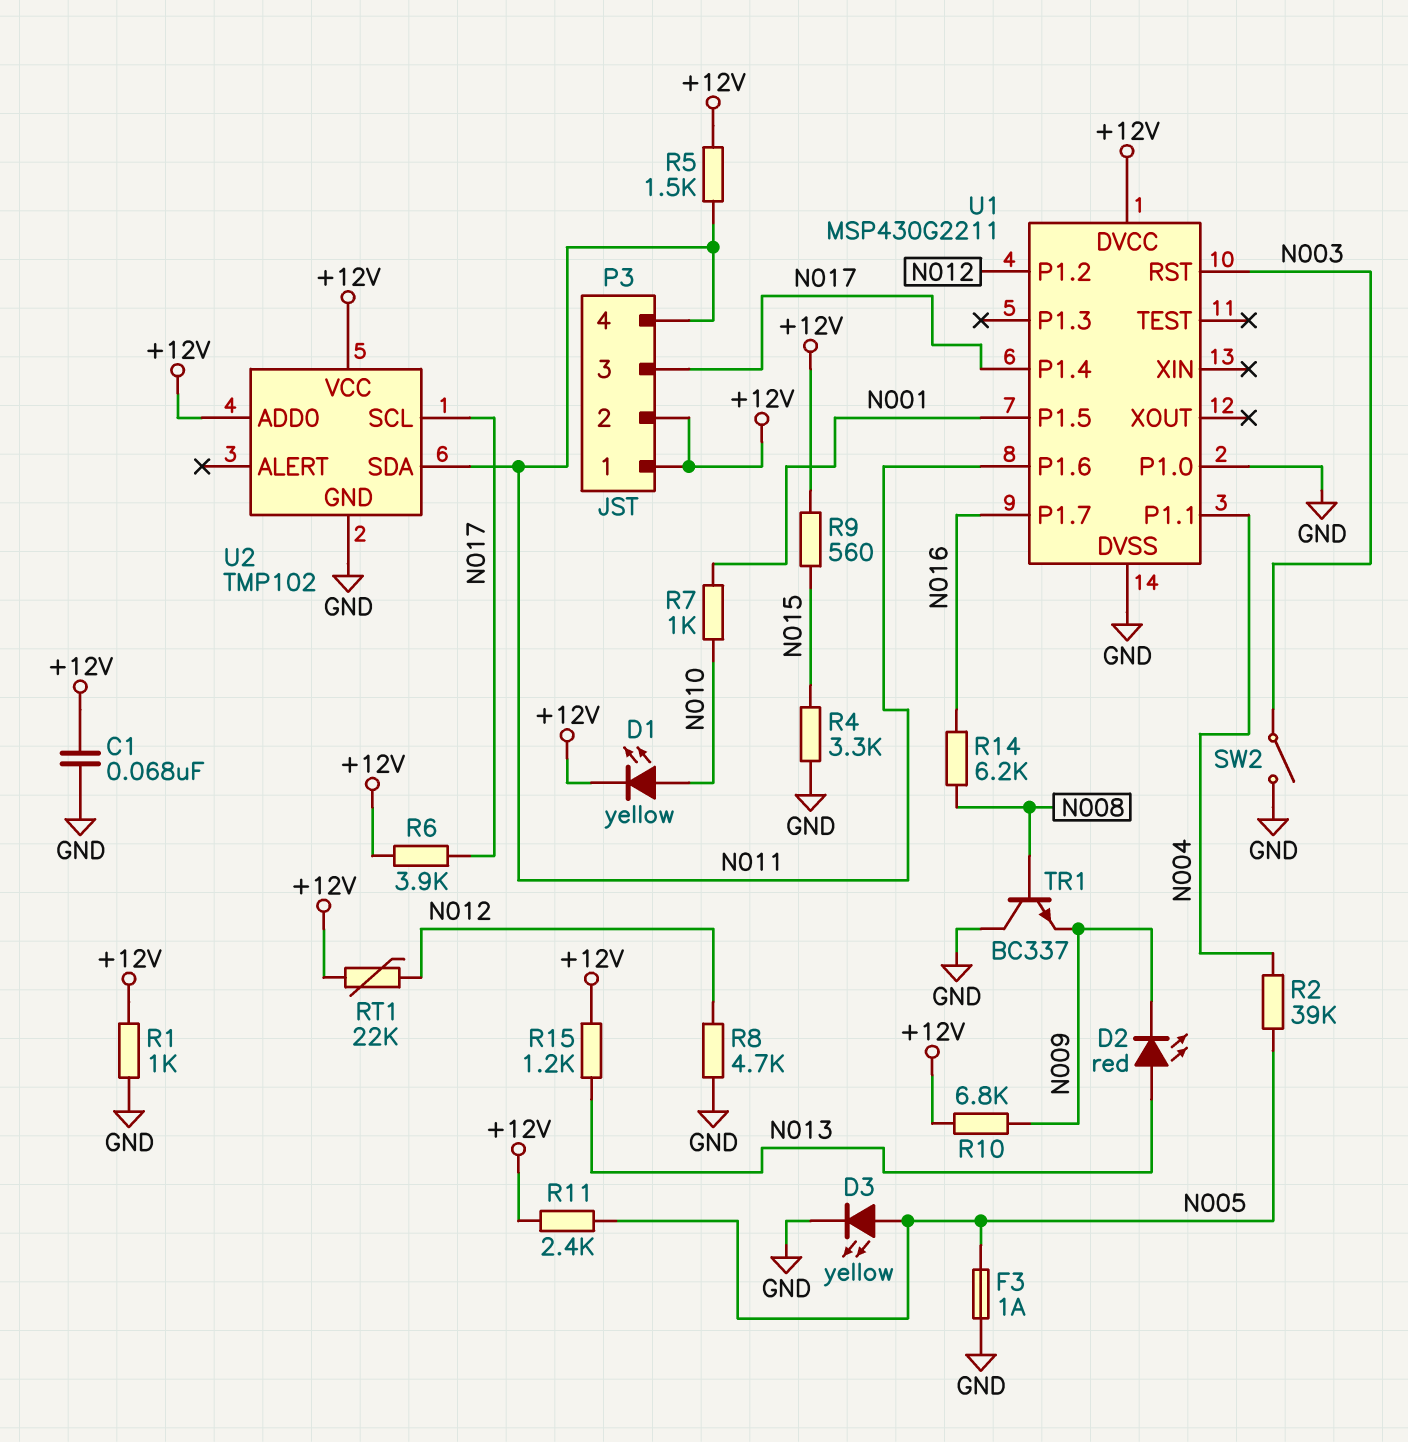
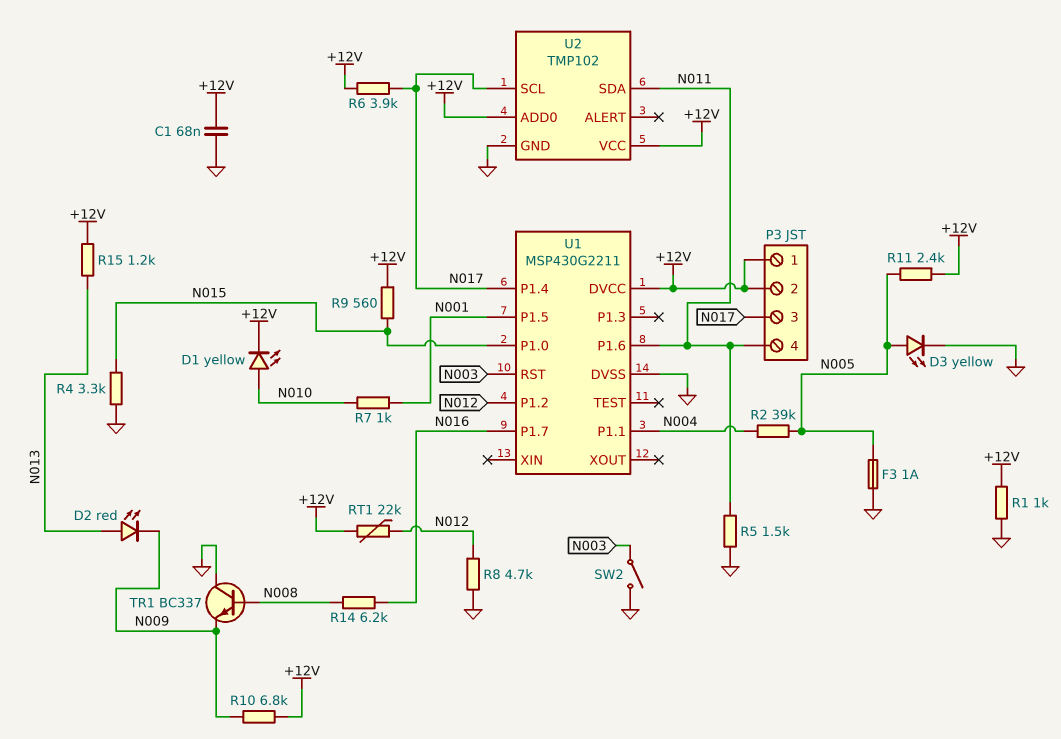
R5: 1.5k (+12V, N011) -> 1.5k (GND, N011)
U1 pin P1.0: GND -> N015

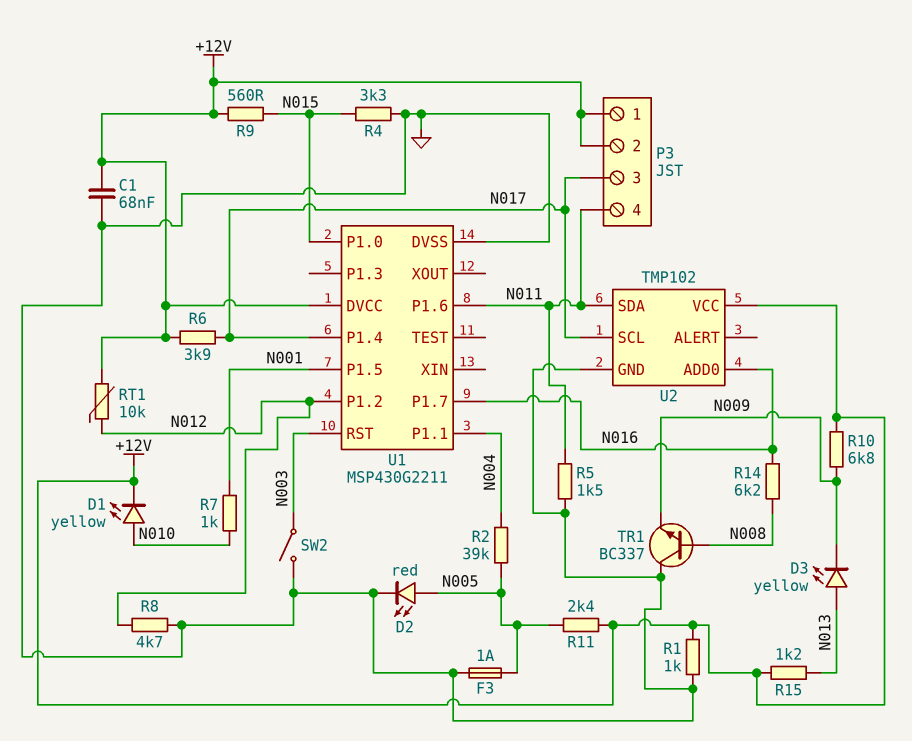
D2: LED red (A N013, K N009) -> LED red (A N005, K GND)
D3: LED yellow (A N005, K GND) -> LED yellow (A N013, K N009)
RT1: 22k (+12V, N012) -> 10k (+12V, N012)
U2 pin ADD0: +12V -> N016

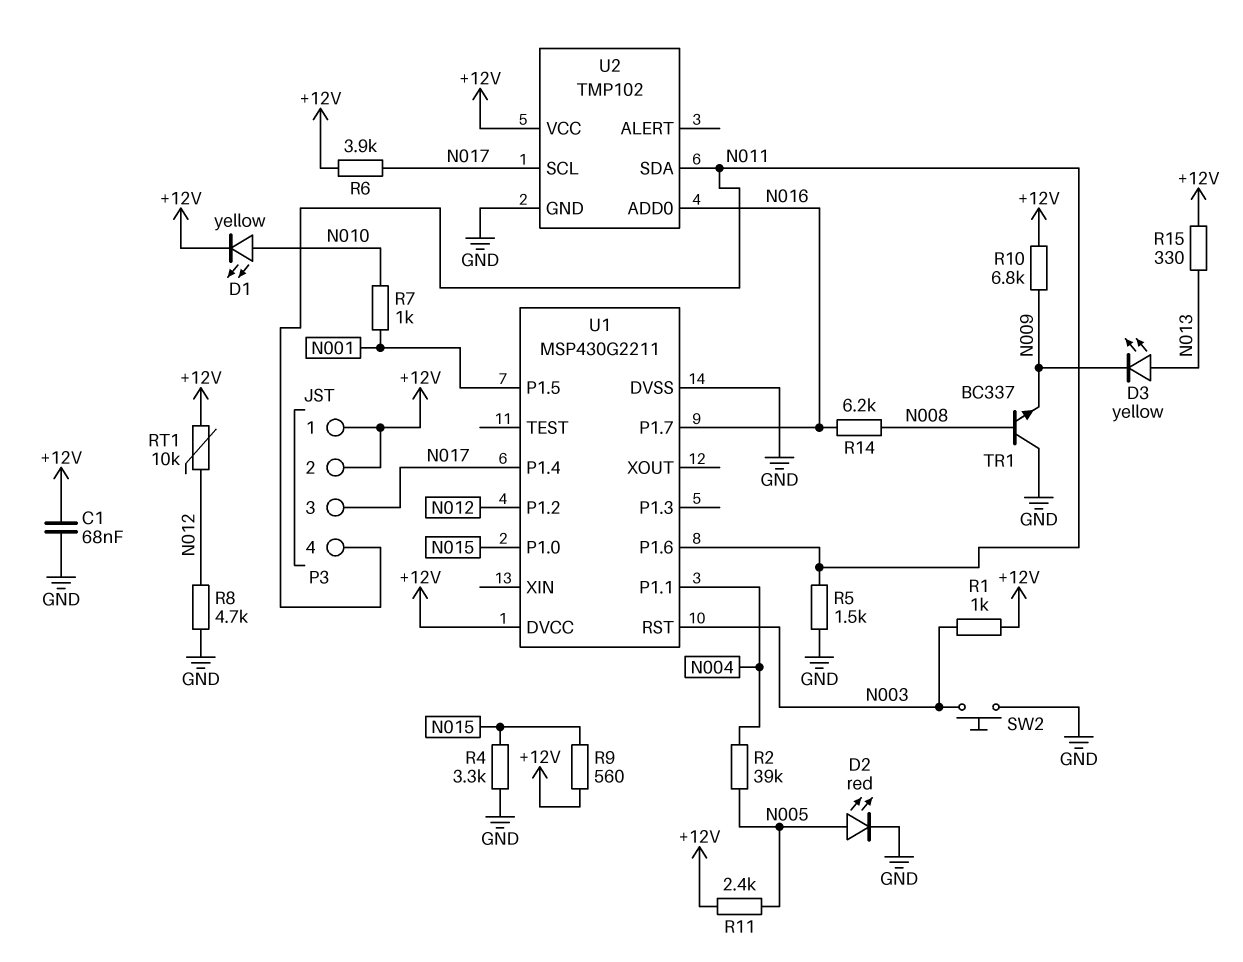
F3: 1A (GND, N005) -> none
R1: 1k (+12V, GND) -> 1k (+12V, N003)
R15: 1.2k (+12V, N013) -> 330 (+12V, N013)
SW2: switch (GND, N003) -> button (GND, N003)

